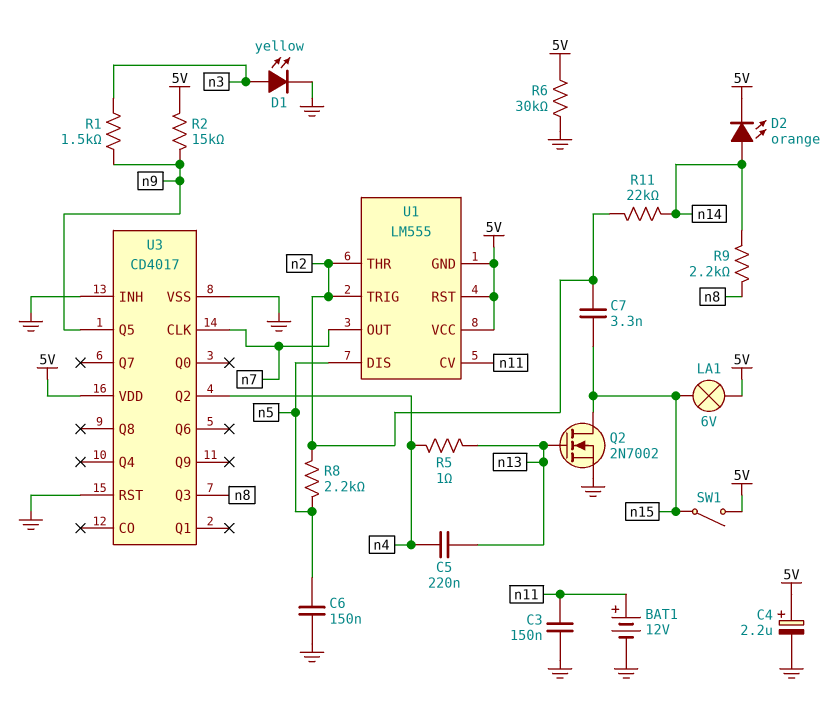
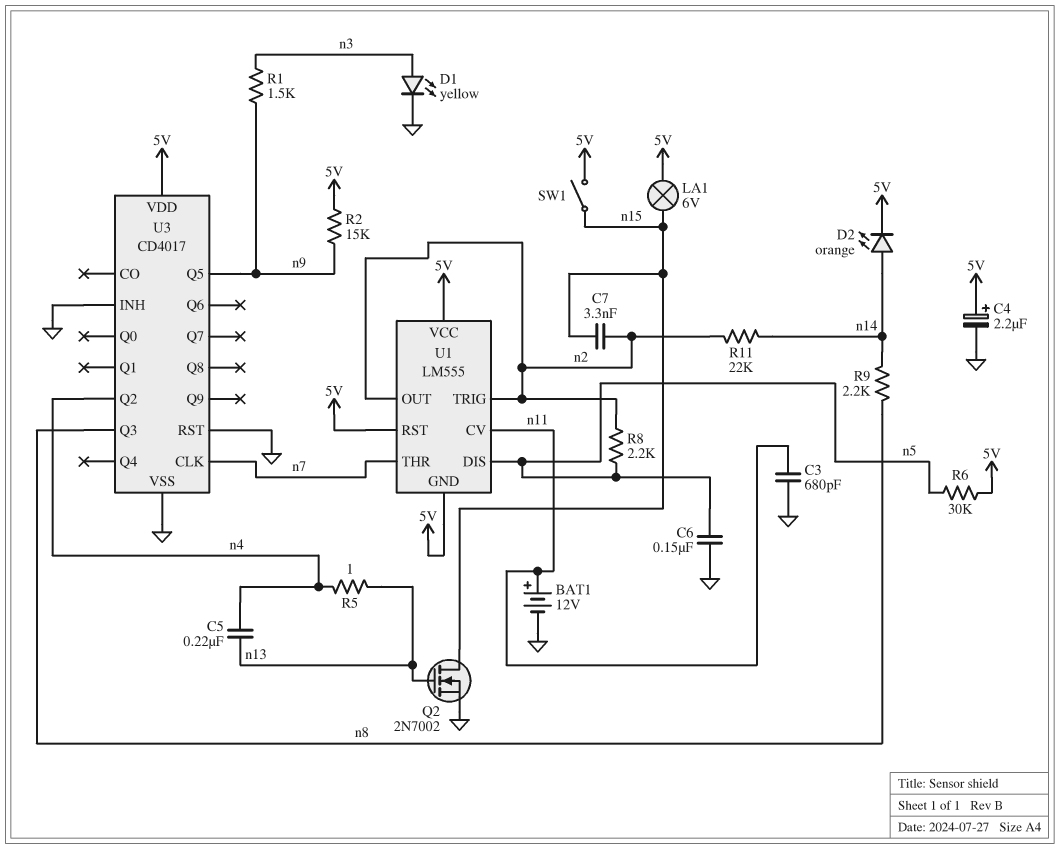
C3: 150nF (GND, n11) -> 680pF (GND, n11)
R6: 30k (5V, GND) -> 30k (5V, n5)
U1 pin OUT: n7 -> n2
U1 pin THR: n2 -> n7

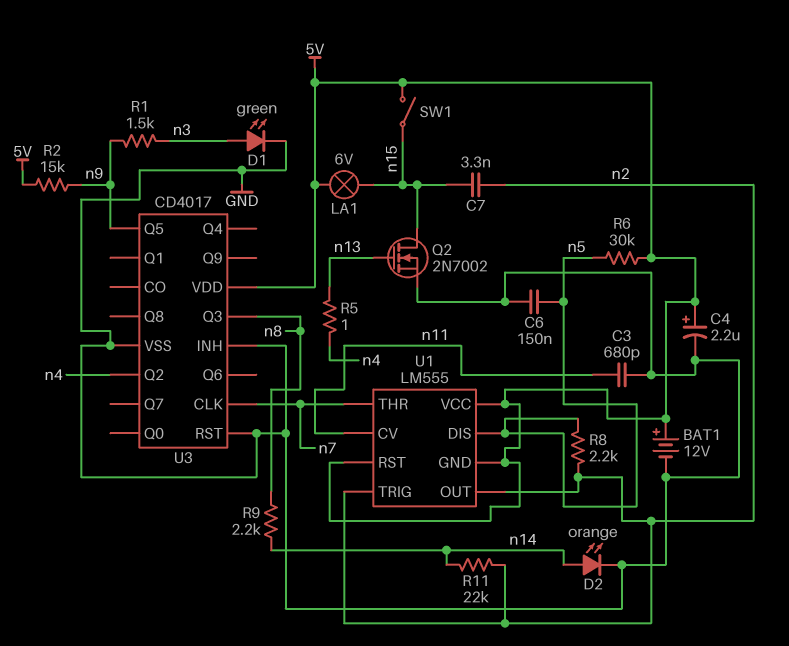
BAT1: 12V (plus n11, minus GND) -> 12V (plus 5V, minus GND)
C5: 220nF (n4, n13) -> none
D1: LED yellow (A n3, K GND) -> LED green (A n3, K GND)
D2: LED orange (A n14, K 5V) -> LED orange (A n14, K GND)

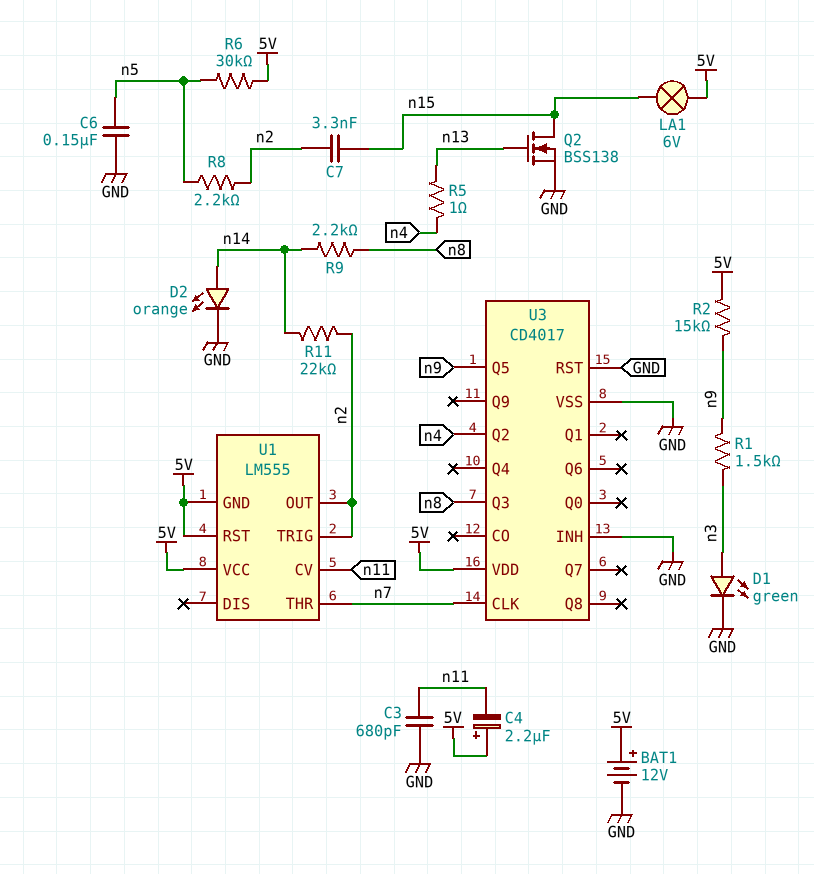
C4: 2.2uF (plus 5V, minus GND) -> 2.2uF (plus 5V, minus n11)
Q2: NMOS 2N7002 (G n13, D n15, S GND) -> NMOS BSS138 (G n13, D n15, S GND)
SW1: switch (5V, n15) -> none
U1 pin DIS: n5 -> none

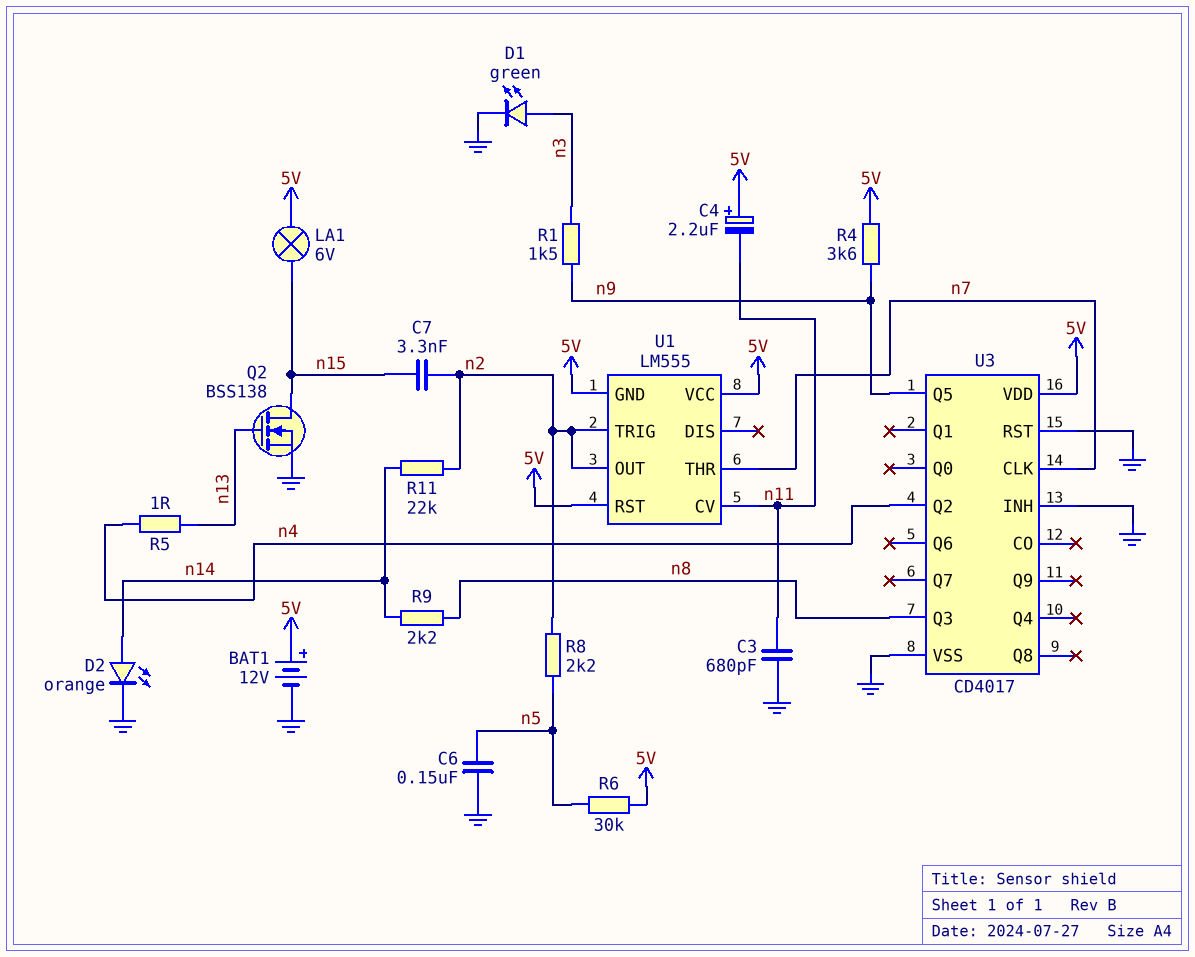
R2: 15k (5V, n9) -> none
R4: none -> 3.6k (5V, n9)

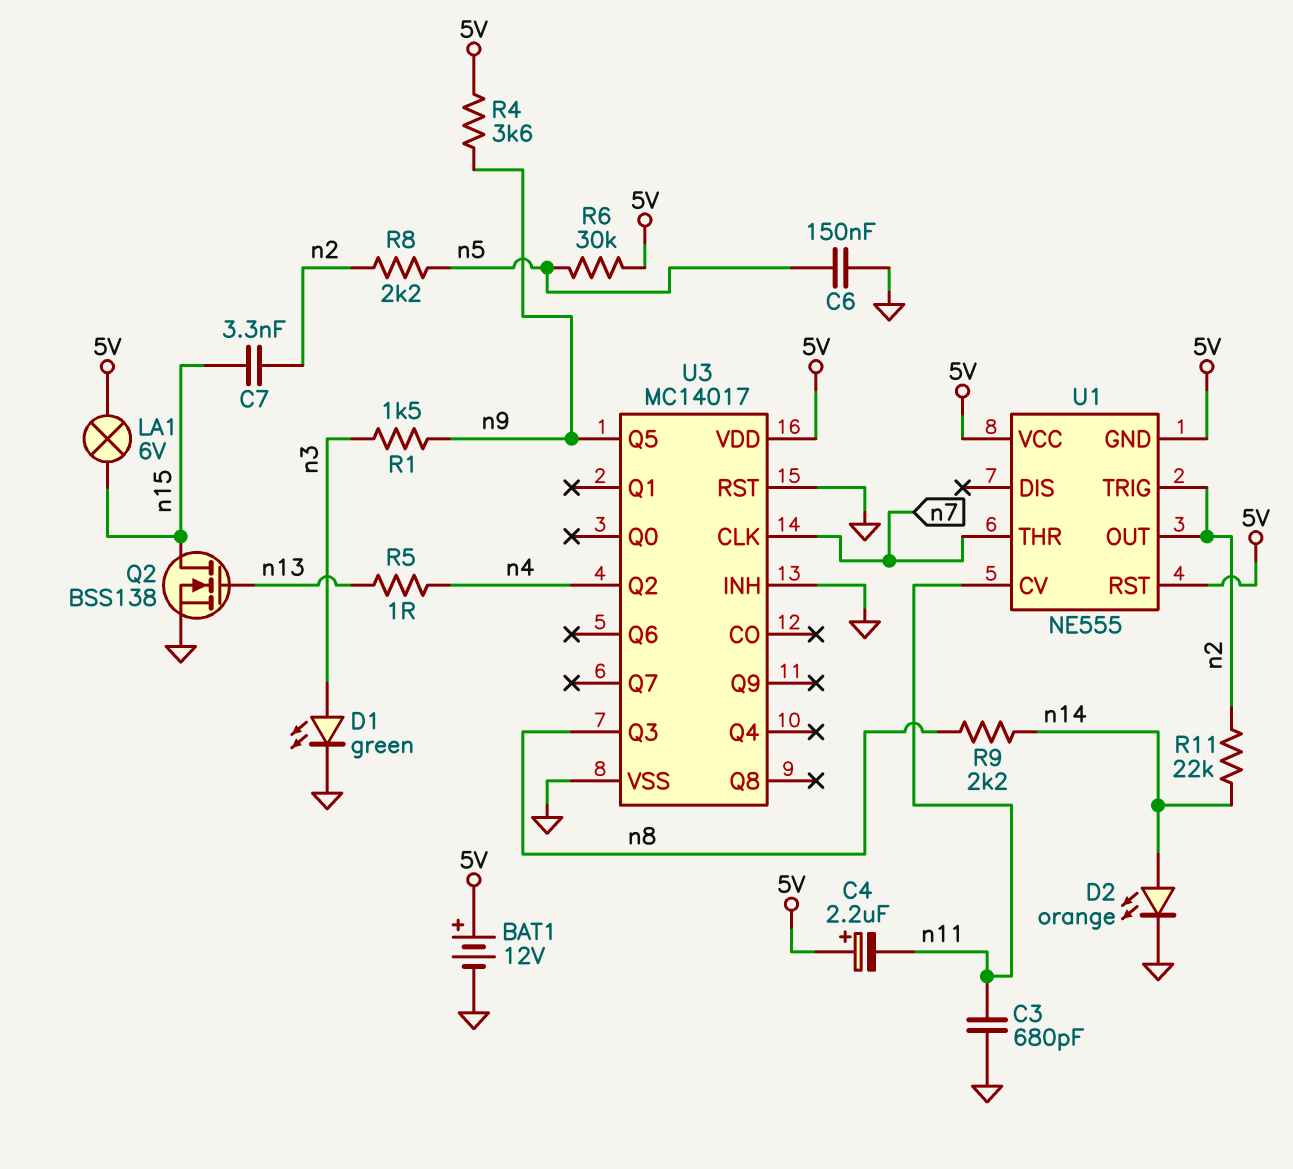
U1: LM555 -> NE555
U3: CD4017 -> MC14017

